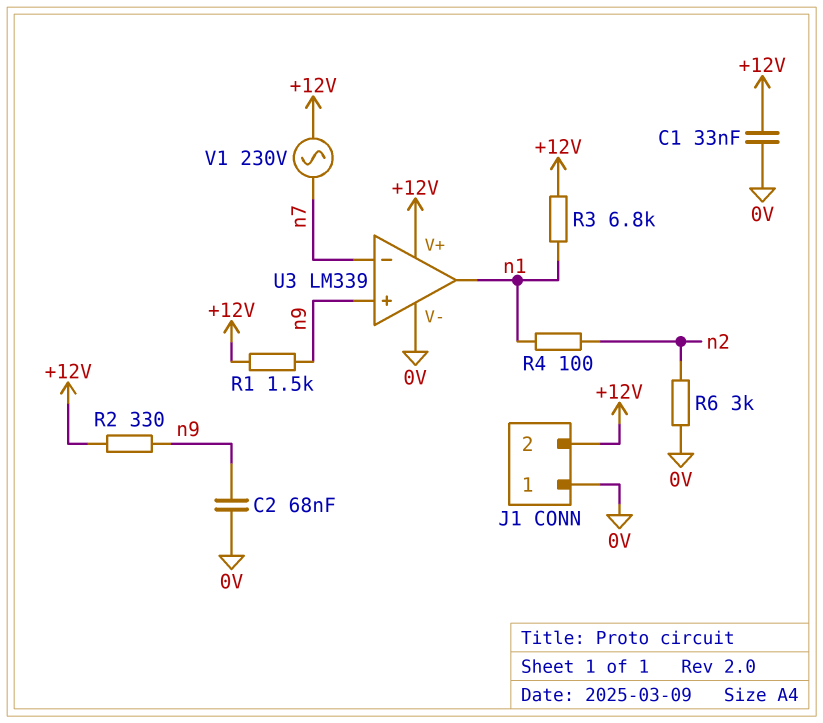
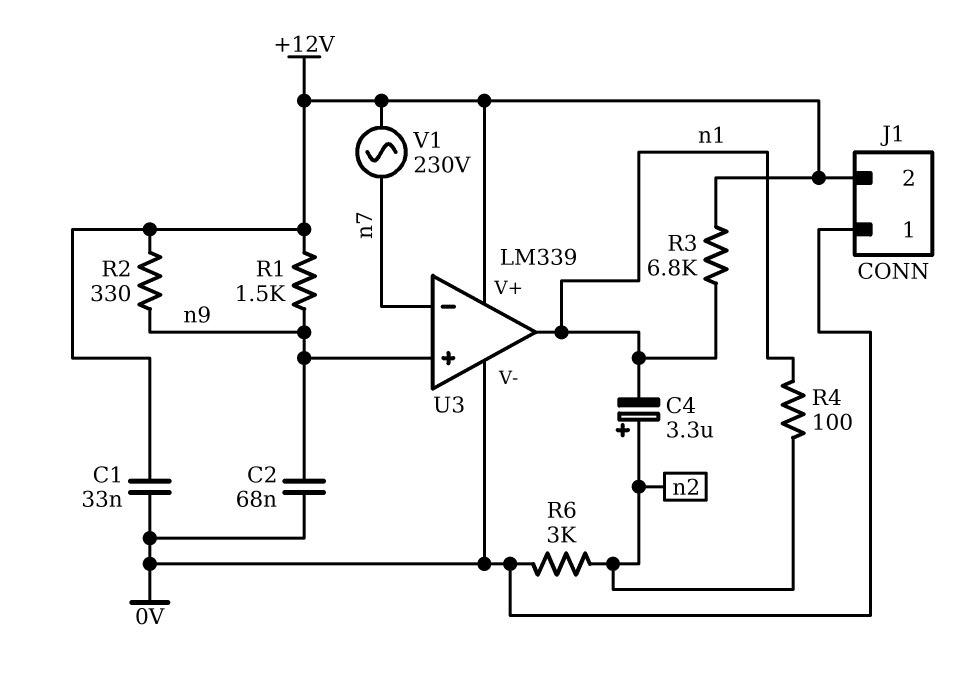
C4: none -> 3.3uF (plus n2, minus n1)

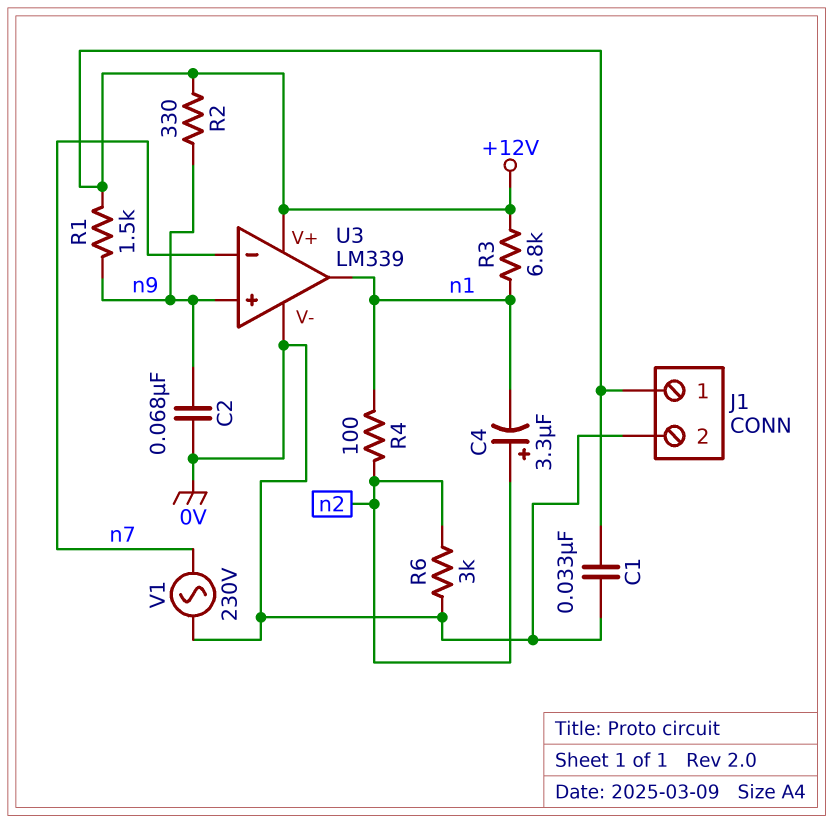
J1 pin 1: 0V -> +12V
J1 pin 2: +12V -> 0V
V1: AC 230V (+12V, n7) -> AC 230V (0V, n7)

